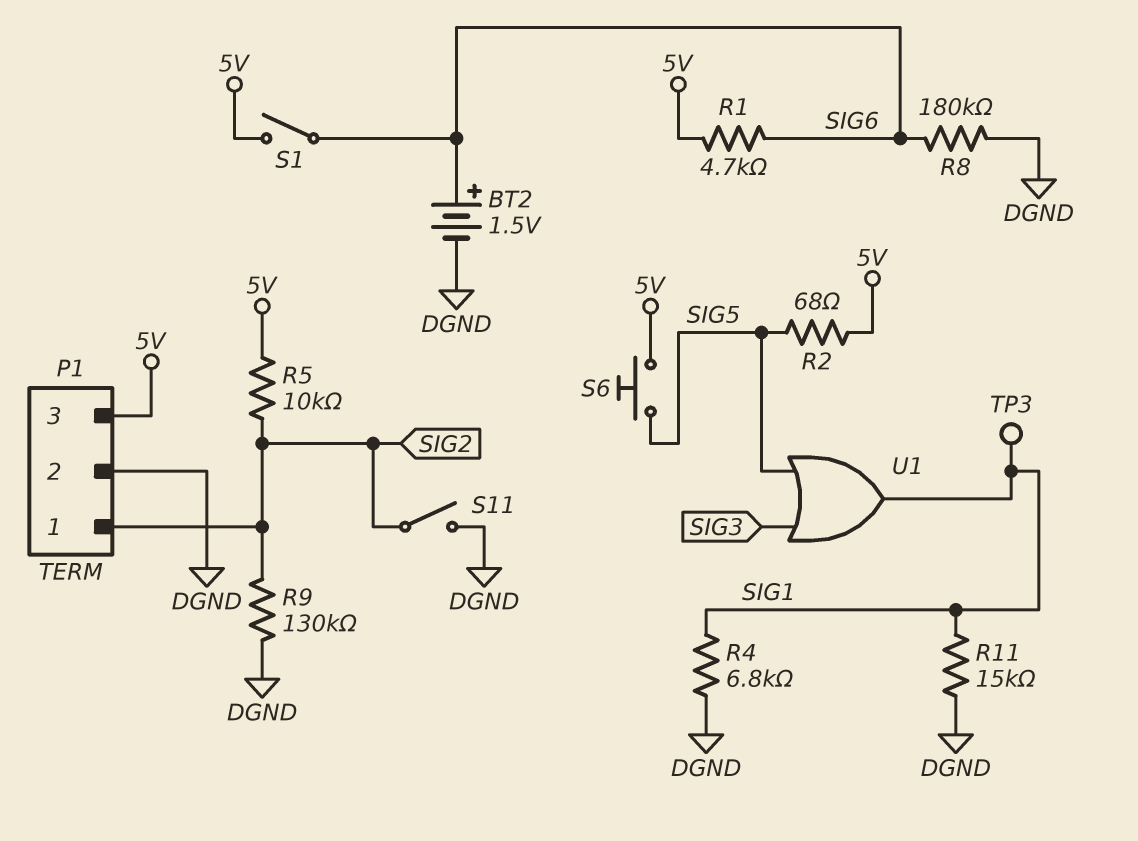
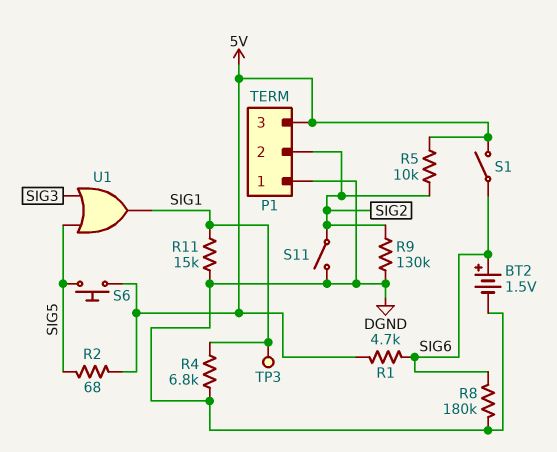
P1 pin 1: SIG2 -> DGND
P1 pin 2: DGND -> SIG2

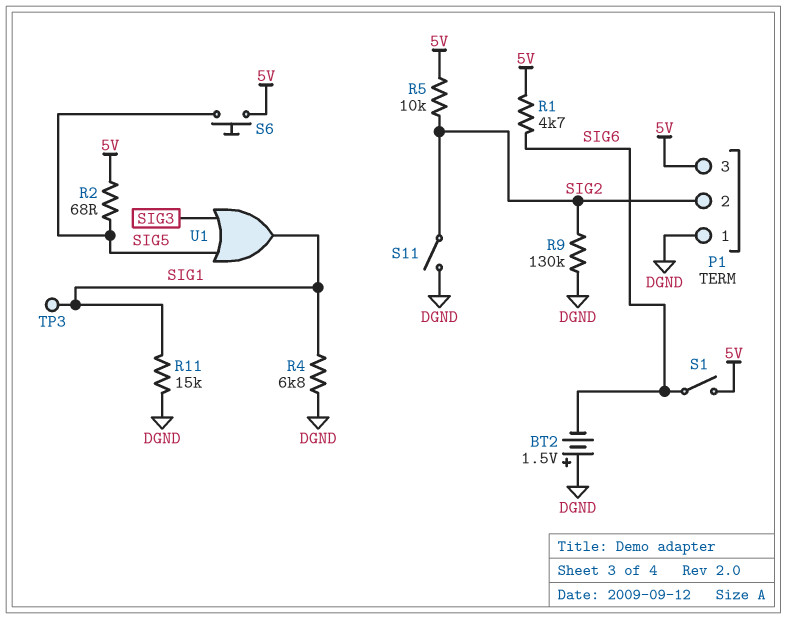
BT2: 1.5V (plus SIG6, minus DGND) -> 1.5V (plus DGND, minus SIG6)
R8: 180k (DGND, SIG6) -> none

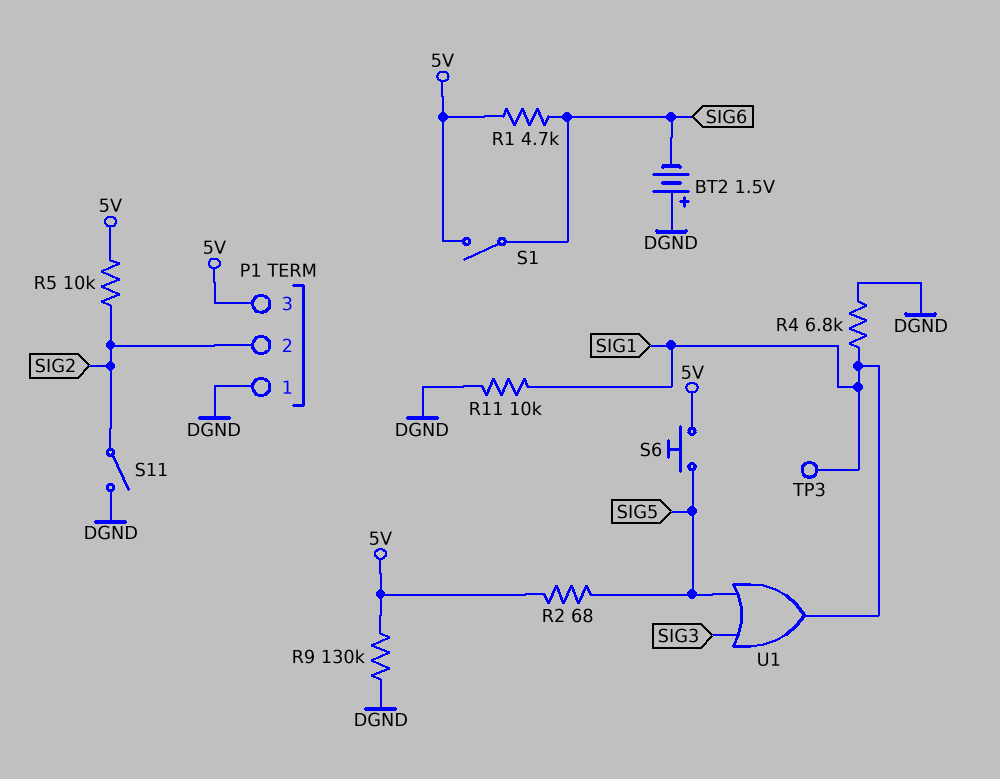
R9: 130k (DGND, SIG2) -> 130k (5V, DGND)
R11: 15k (DGND, SIG1) -> 10k (DGND, SIG1)

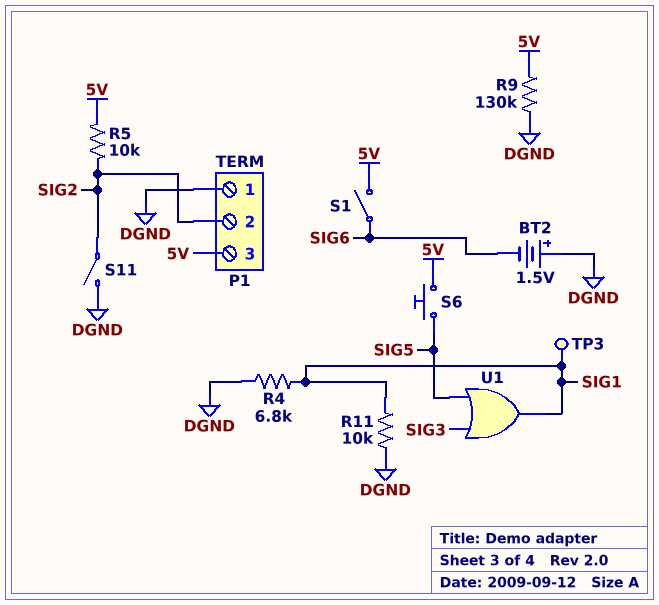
R1: 4.7k (5V, SIG6) -> none
R2: 68 (5V, SIG5) -> none

